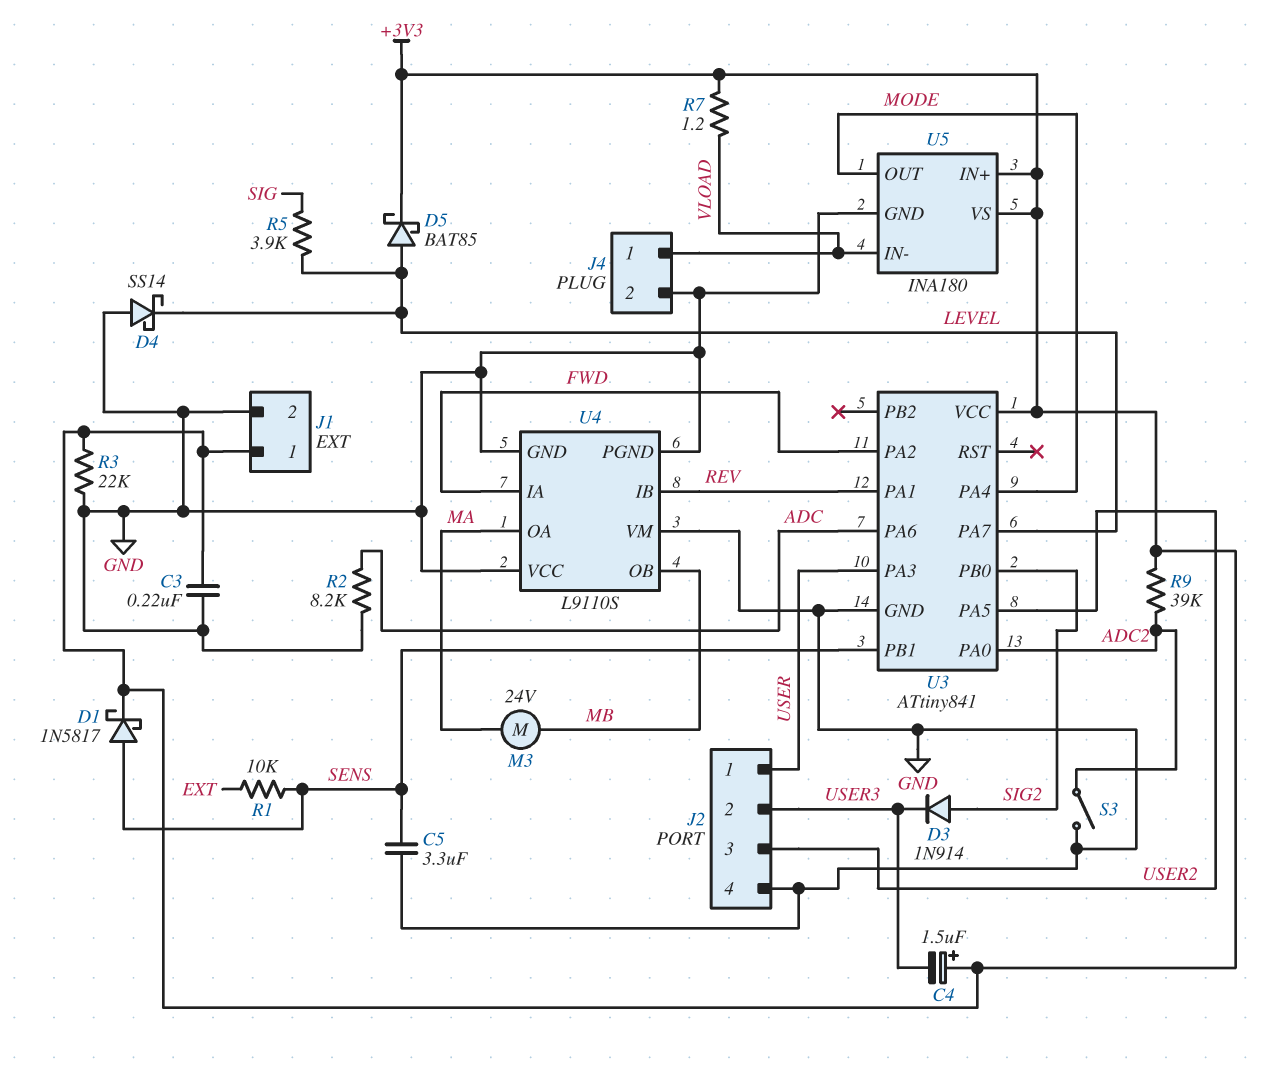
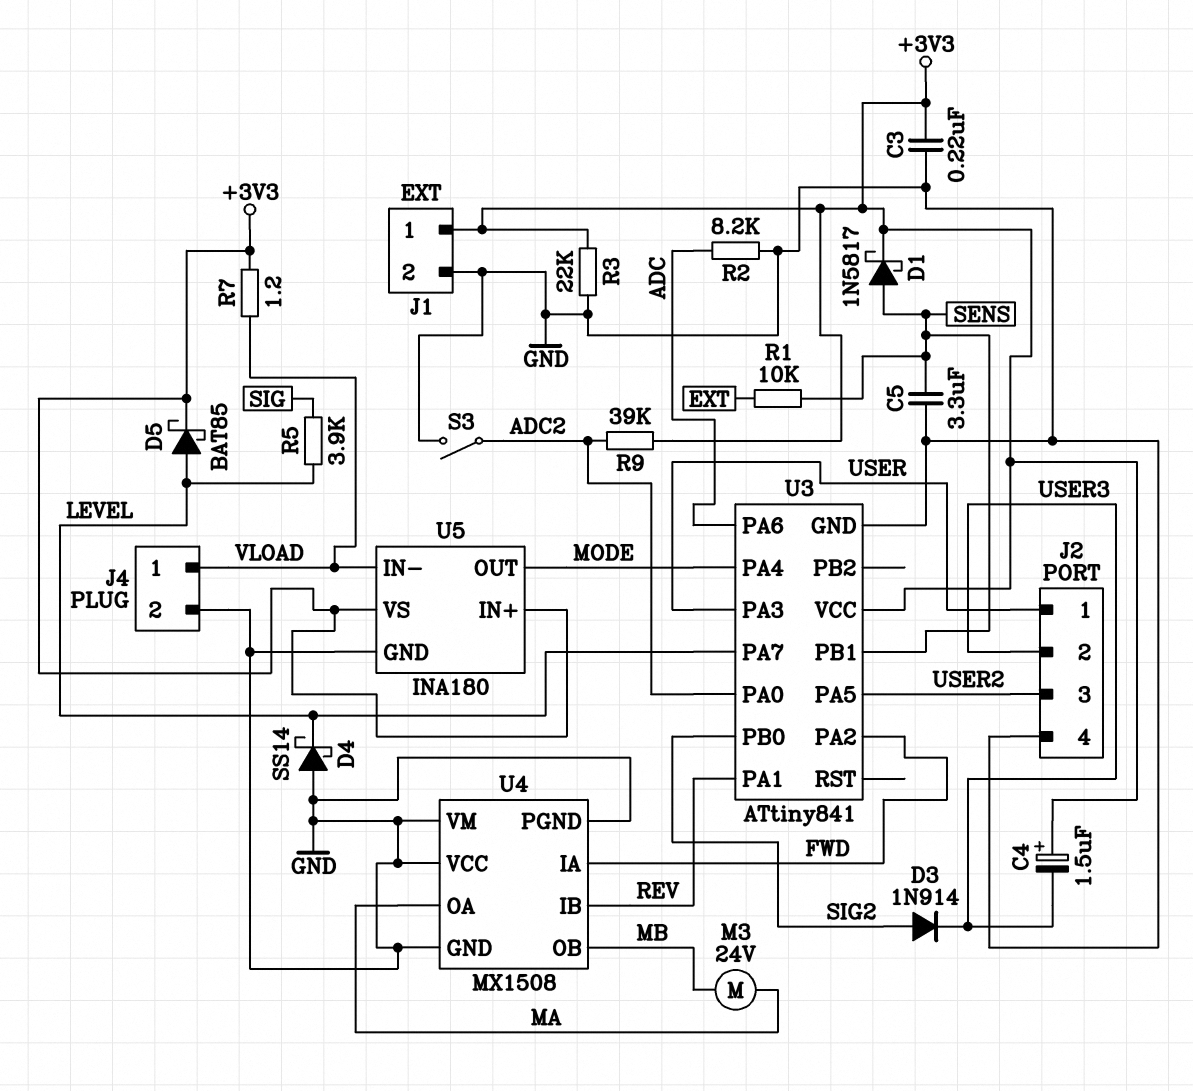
U4: L9110S -> MX1508

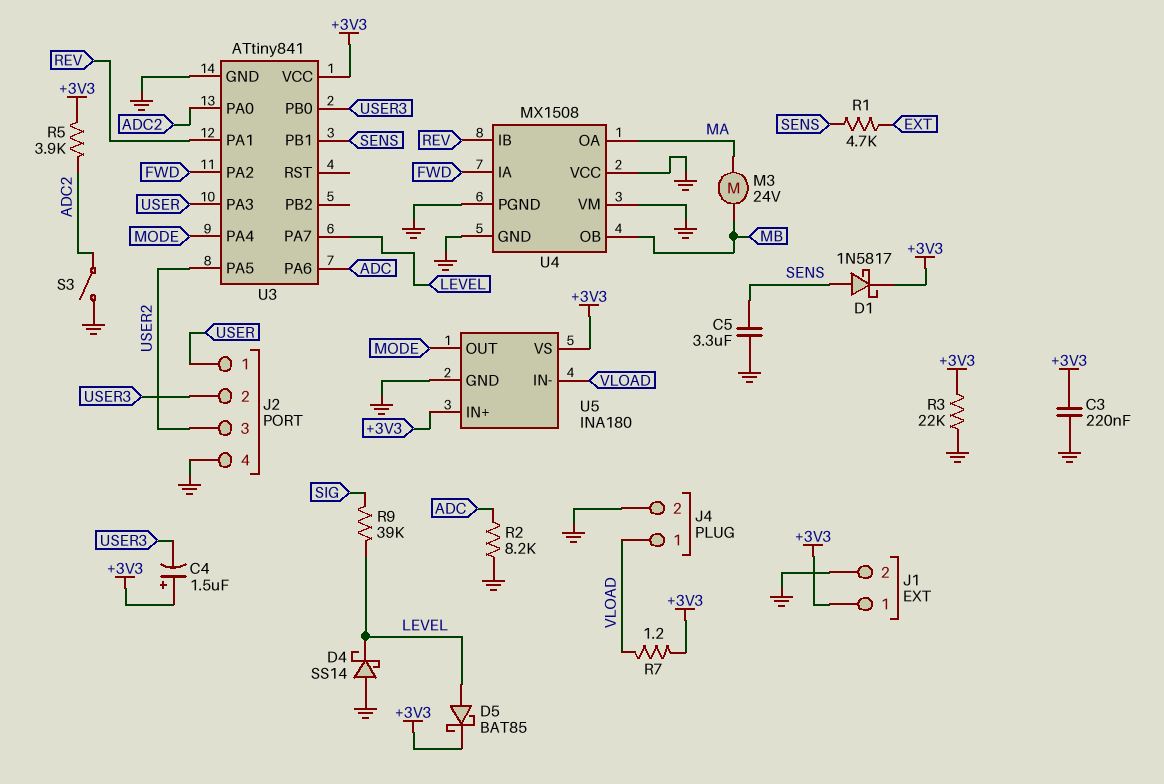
D3: diode 1N914 (A SIG2, K USER3) -> none
R1: 10k (EXT, SENS) -> 4.7k (EXT, SENS)
R5: 3.9k (LEVEL, SIG) -> 3.9k (+3V3, ADC2)
R9: 39k (+3V3, ADC2) -> 39k (LEVEL, SIG)
U3 pin PB0: SIG2 -> USER3

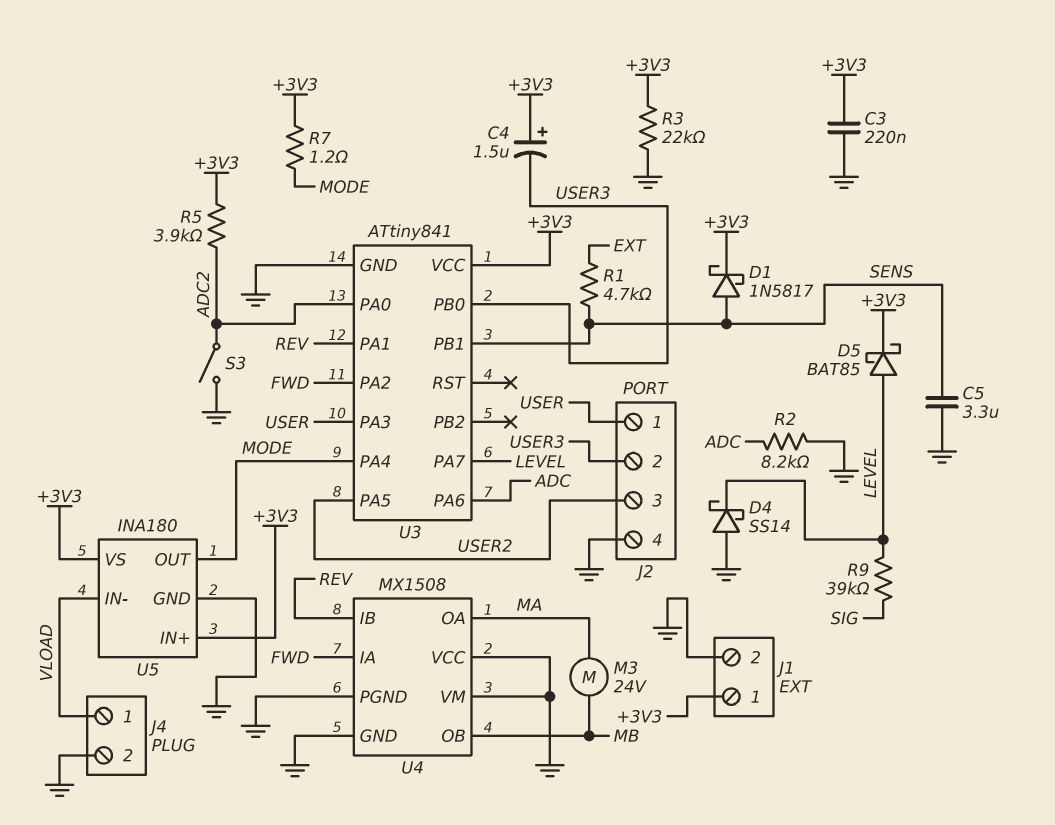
R7: 1.2 (+3V3, VLOAD) -> 1.2 (+3V3, MODE)

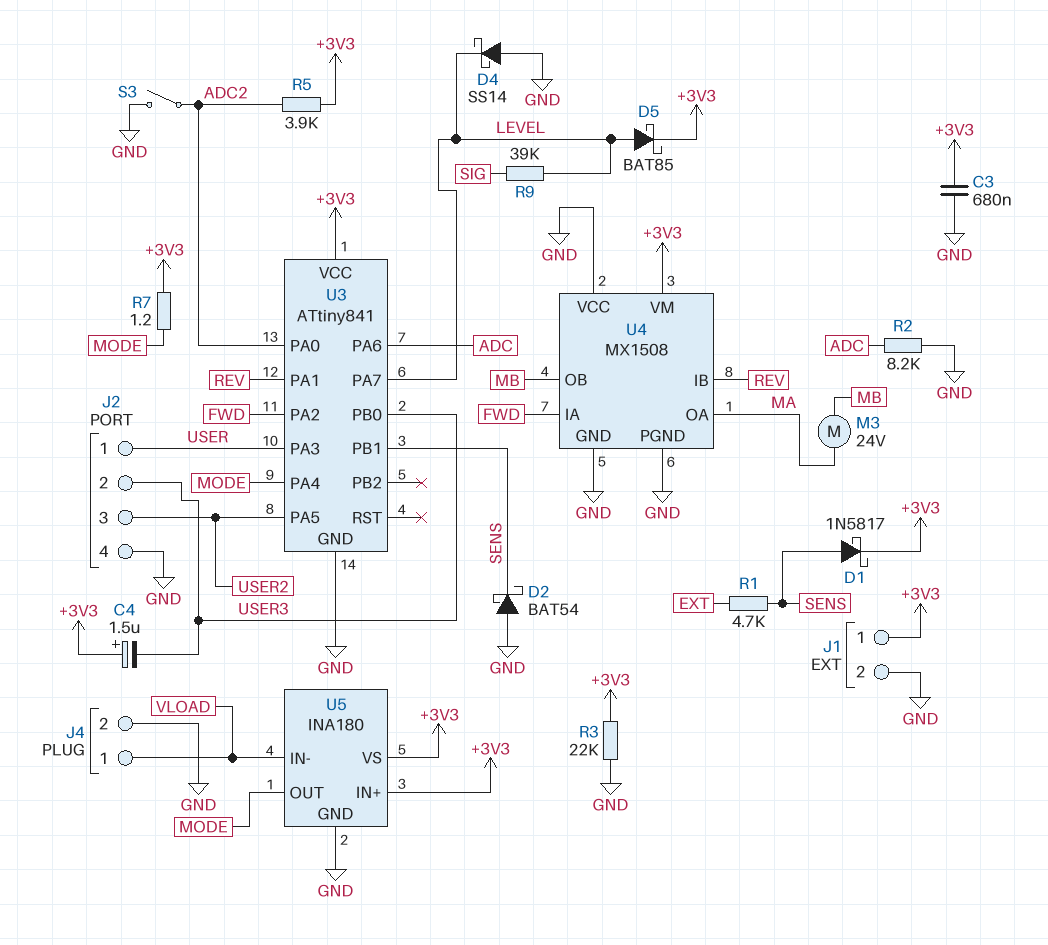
C3: 220nF (+3V3, GND) -> 680nF (+3V3, GND)
C5: 3.3uF (GND, SENS) -> none
D2: none -> schottky BAT54 (A GND, K SENS)
U4 pin VM: GND -> +3V3

